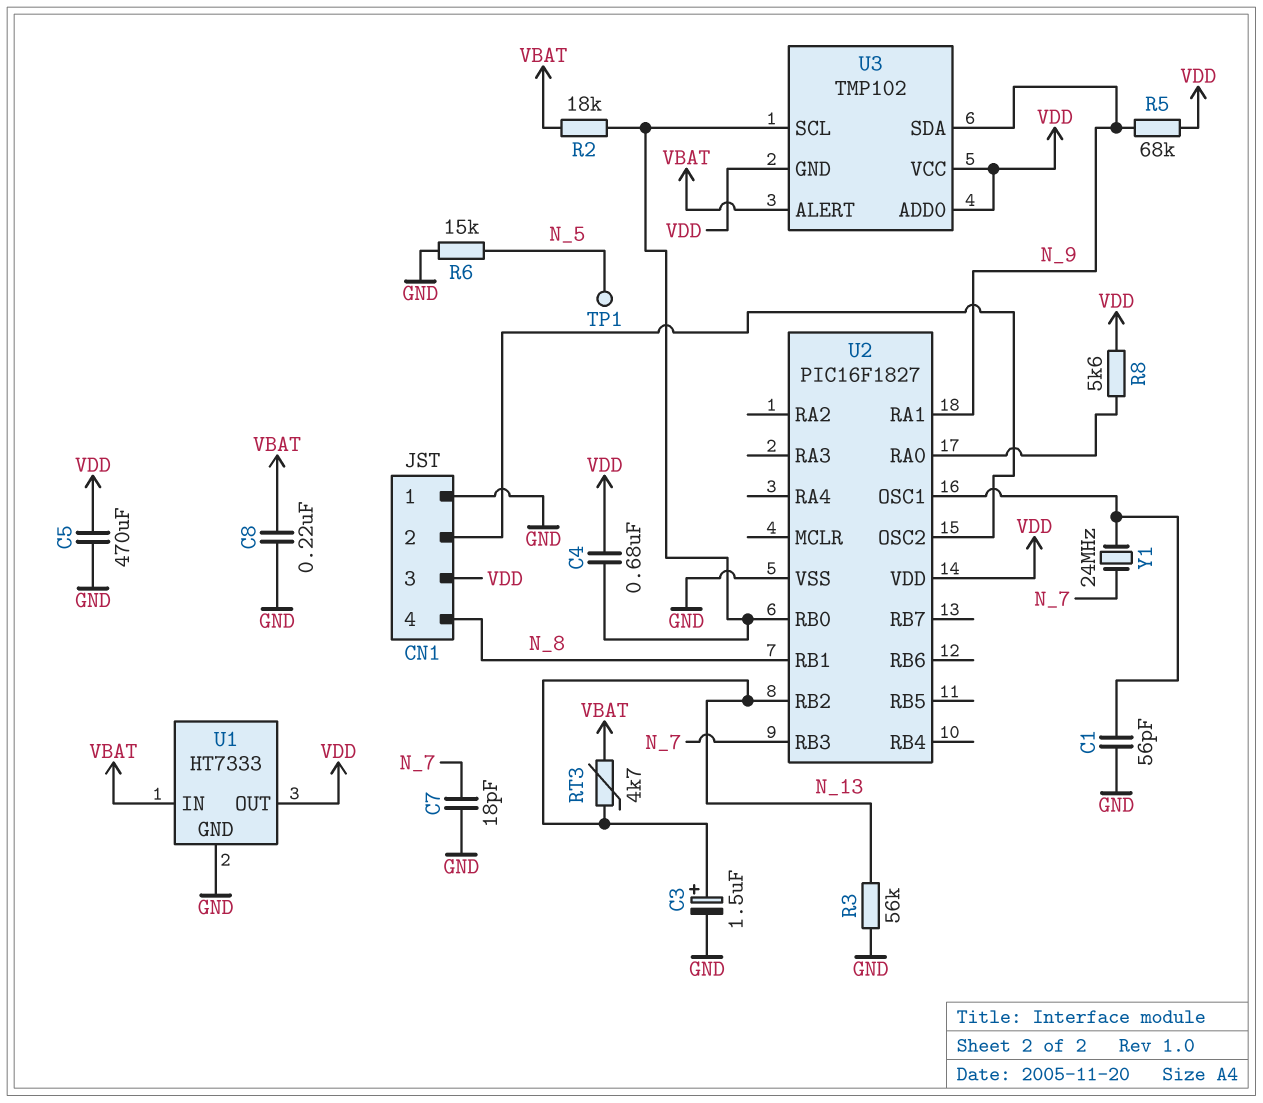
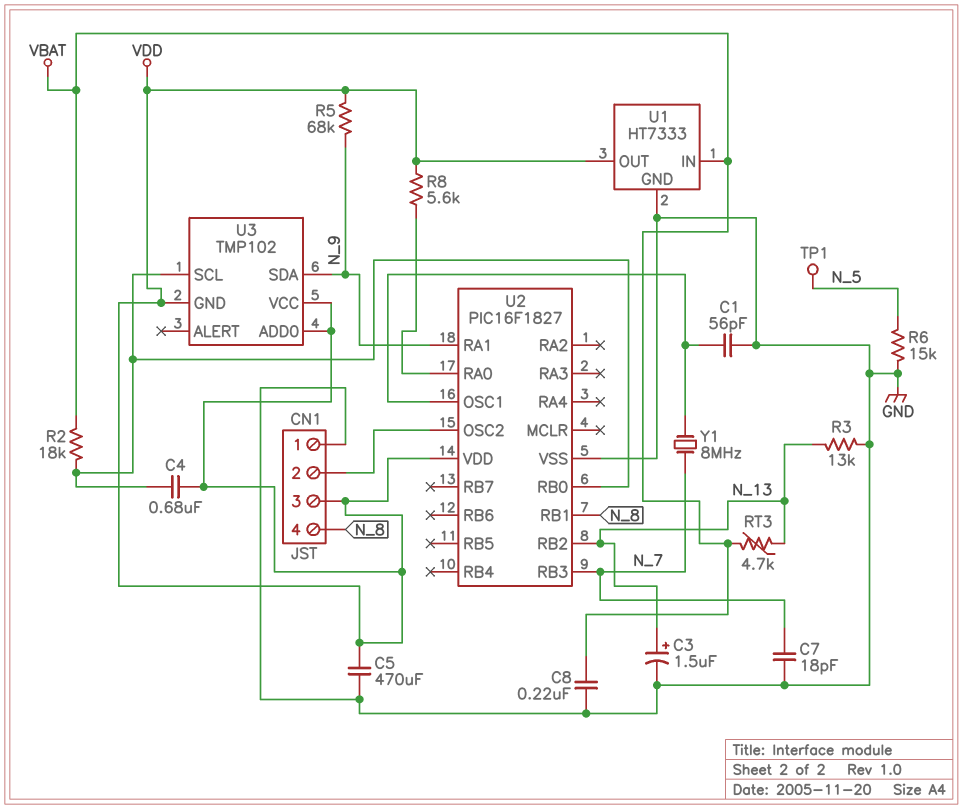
R3: 56k (GND, N_13) -> 13k (GND, N_13)
U3 pin ALERT: VBAT -> none
Y1: 24MHz (N_7, U2/OSC1) -> 8MHz (N_7, U2/OSC1)

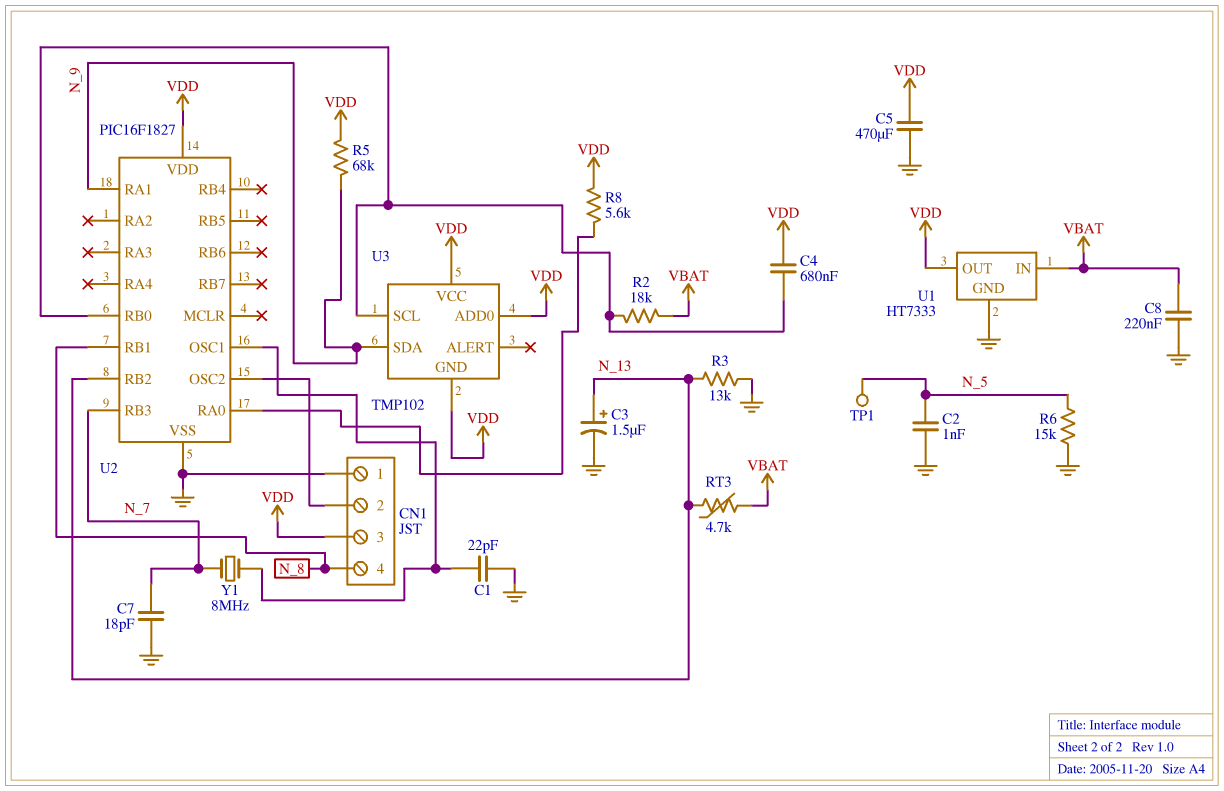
C1: 56pF (GND, U2/OSC1) -> 22pF (GND, U2/OSC1)
C2: none -> 1nF (GND, N_5)

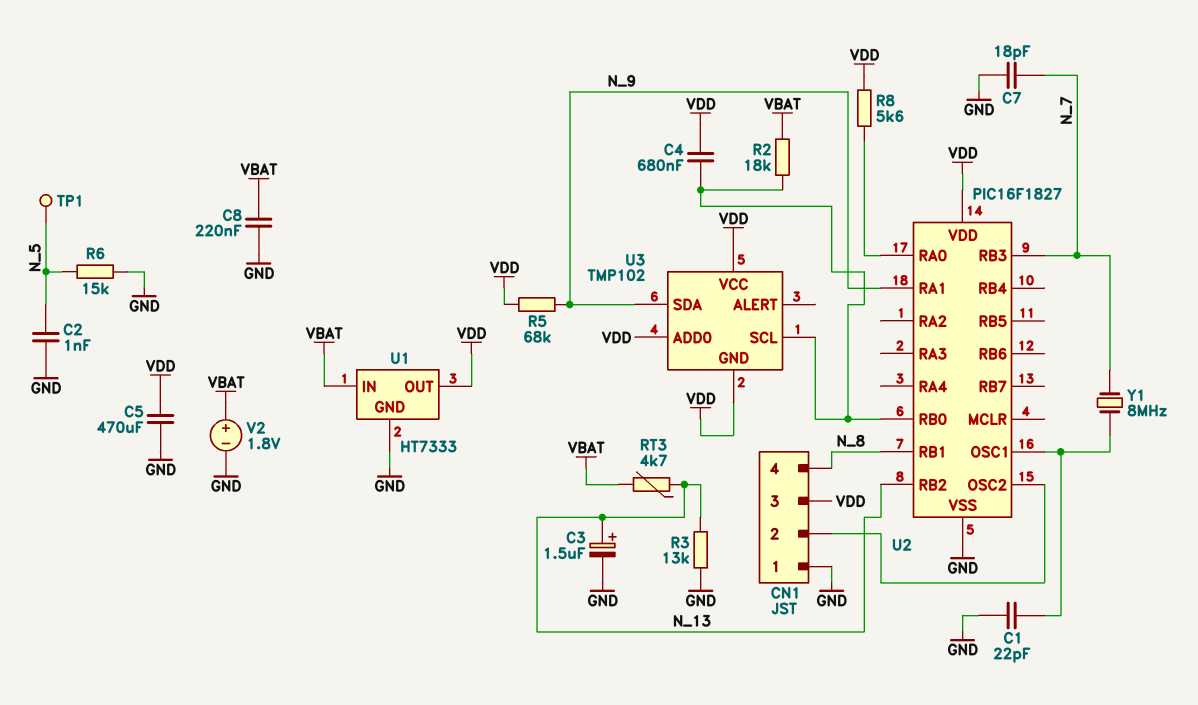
V2: none -> 1.8V (plus VBAT, minus GND)

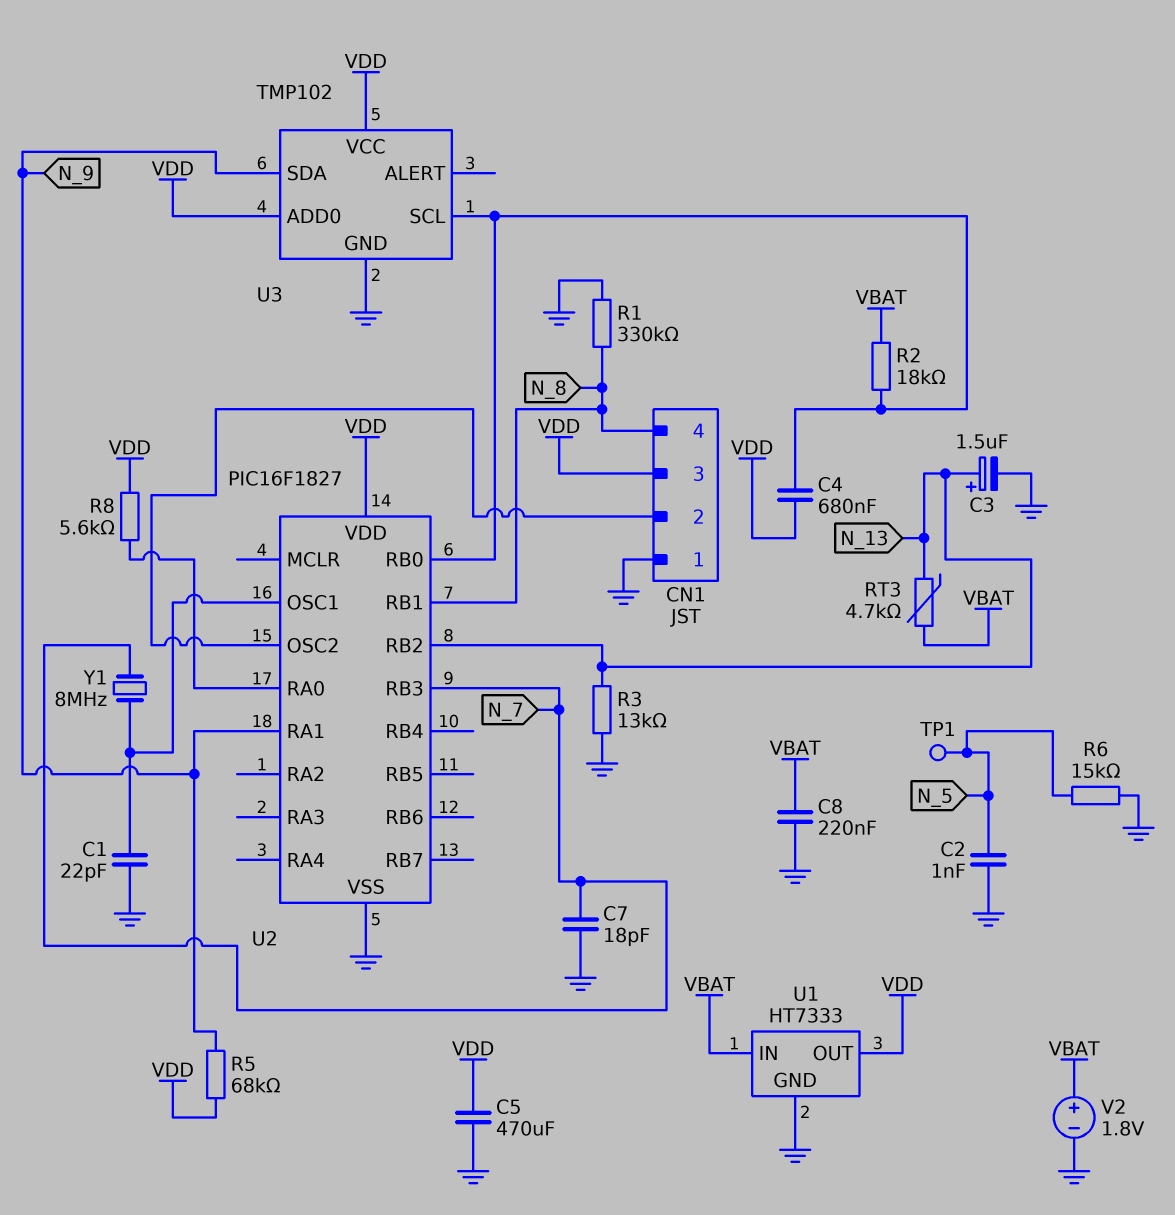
R1: none -> 330k (GND, N_8)
U3 pin GND: VDD -> GND

